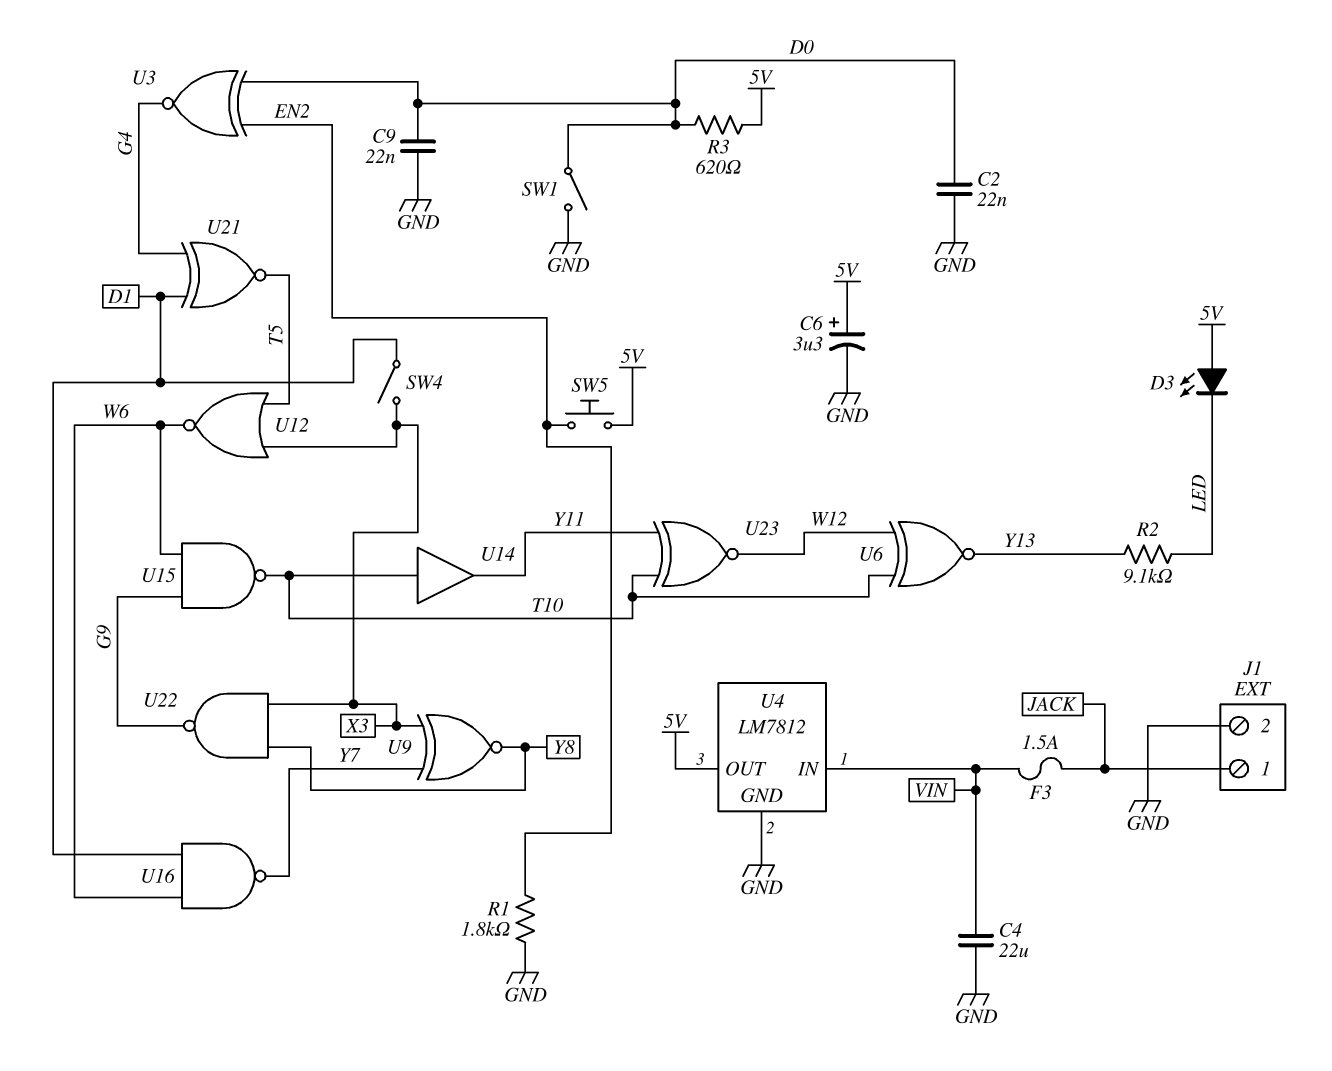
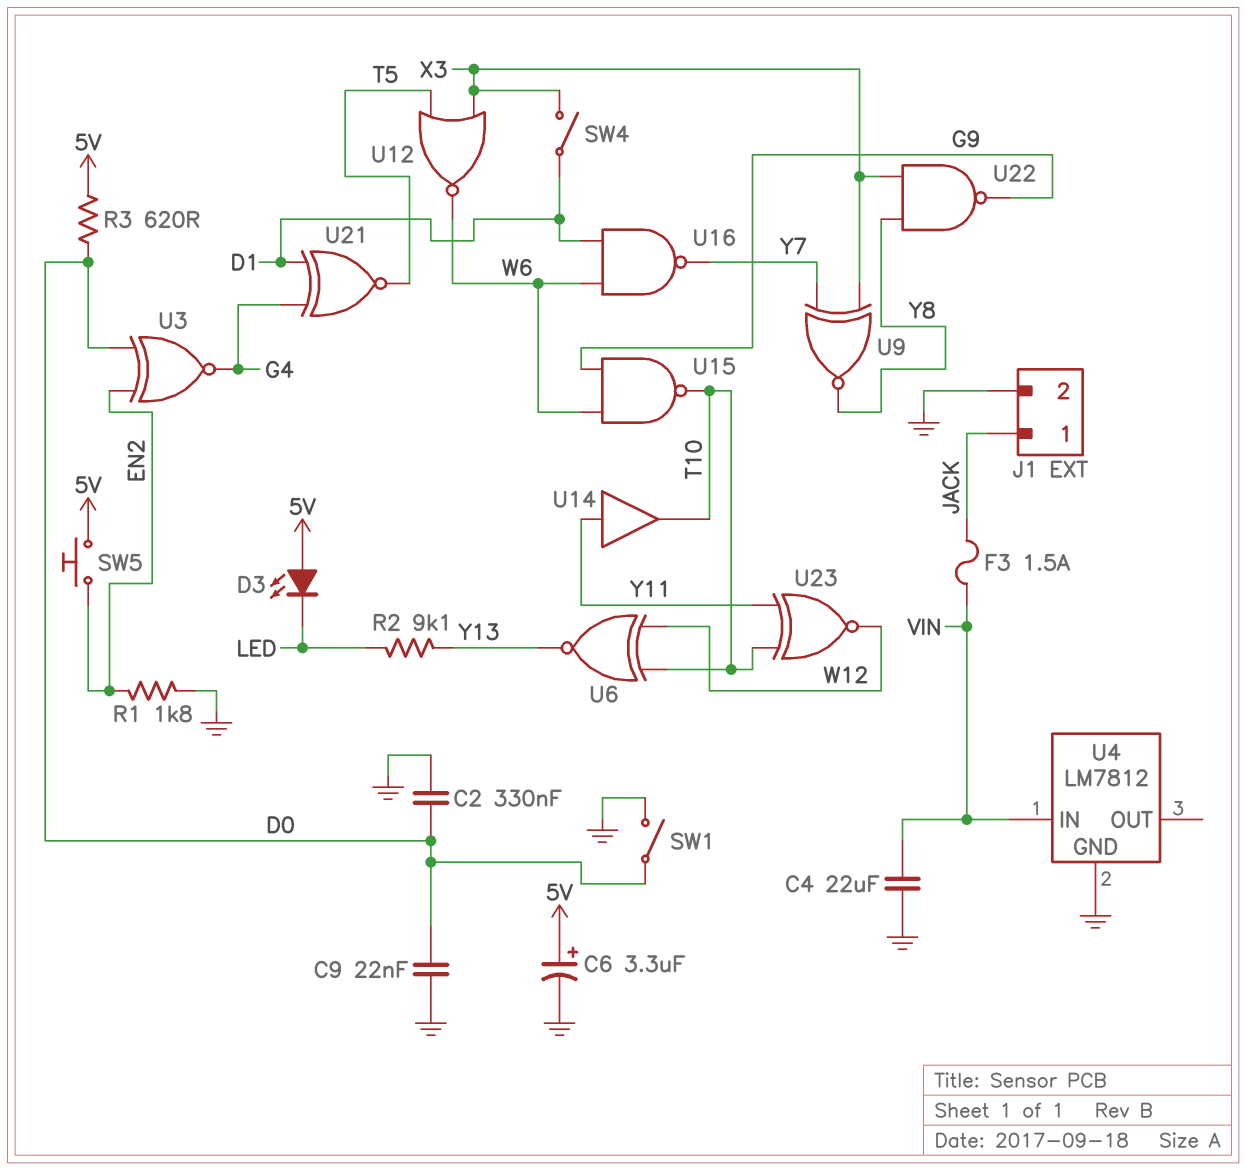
C2: 22nF (D0, GND) -> 330nF (D0, GND)
U4 pin OUT: 5V -> none
U14: buffer (in T10, out Y11) -> buffer (in Y11, out T10)

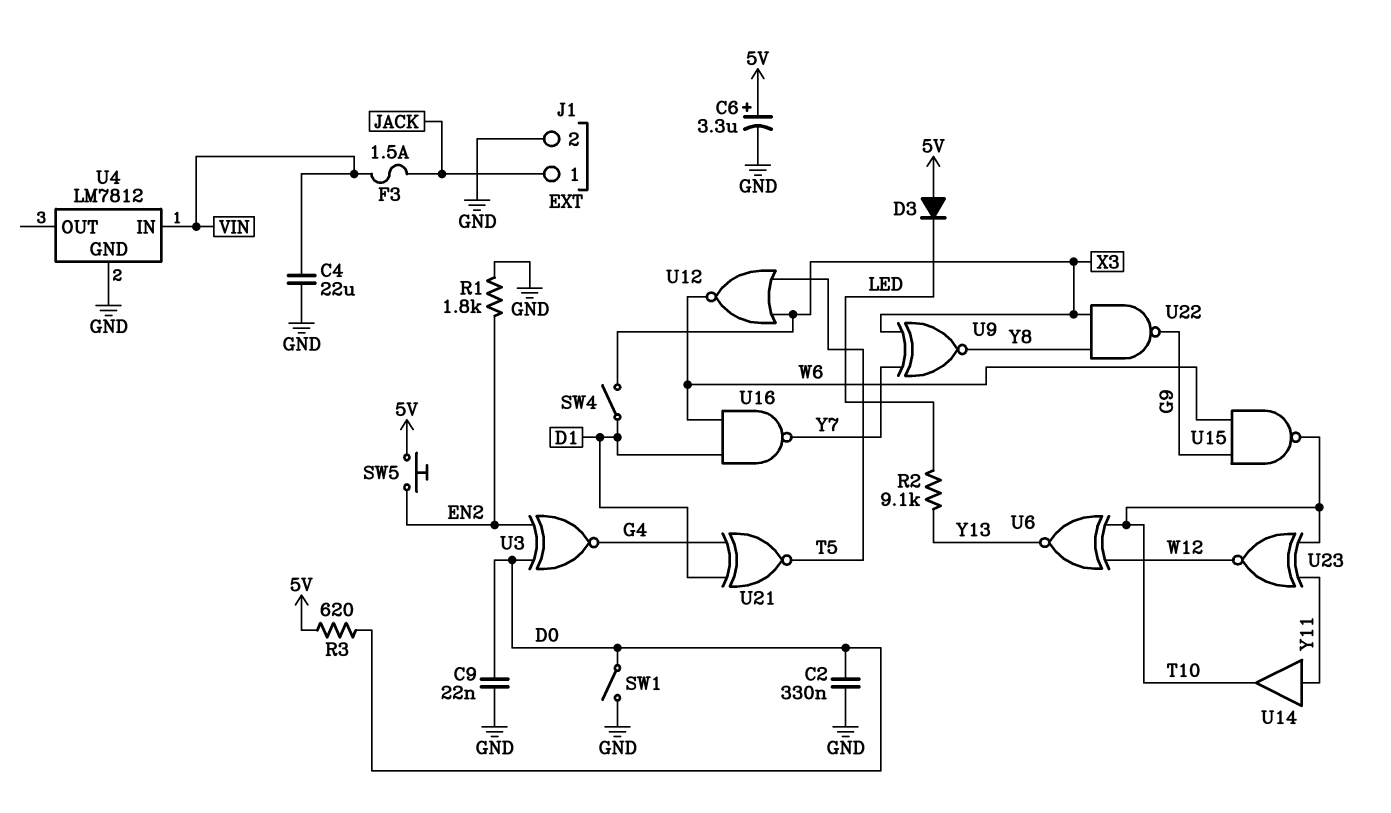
D3: LED (A 5V, K LED) -> diode (A 5V, K LED)

